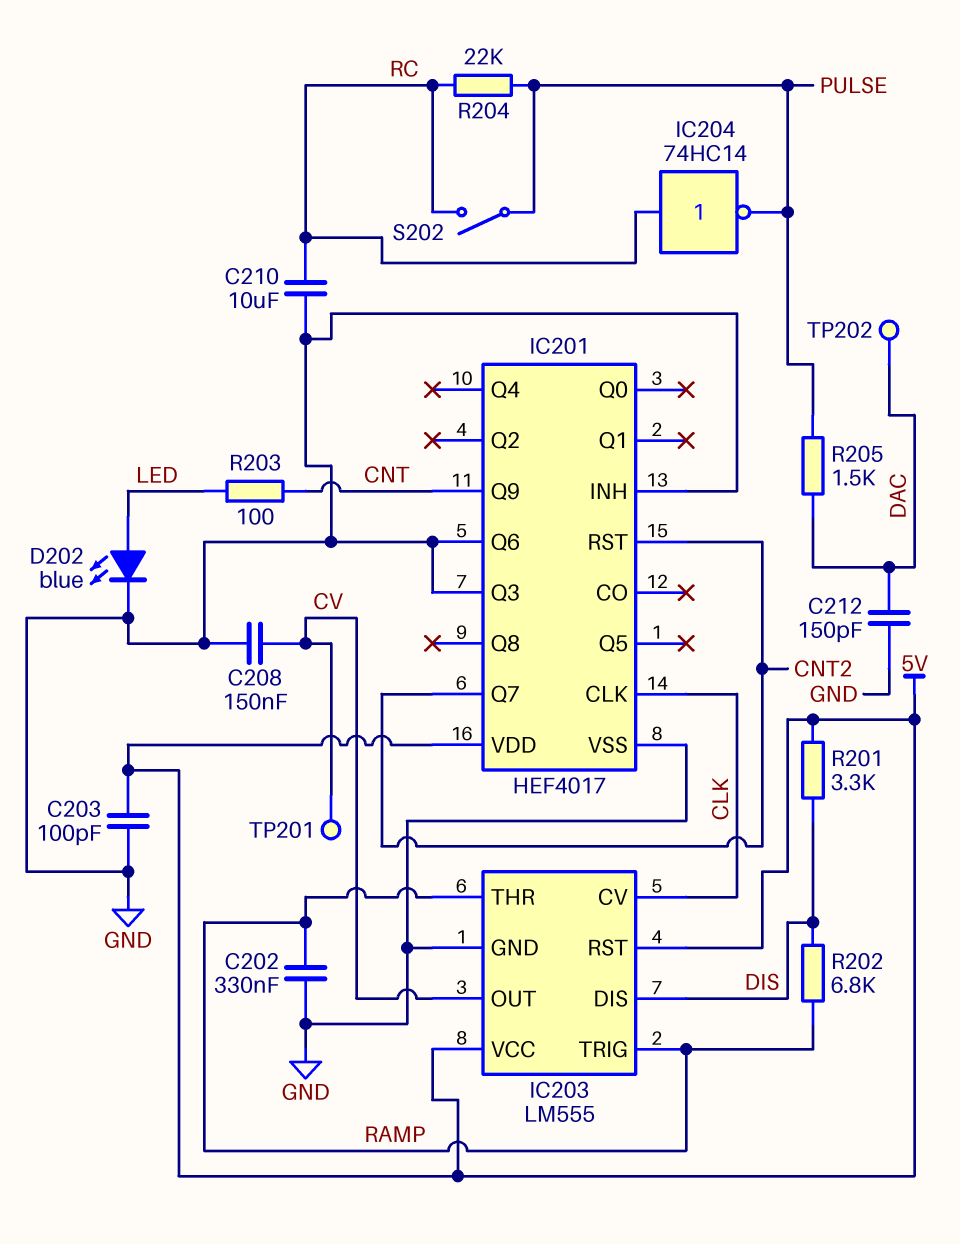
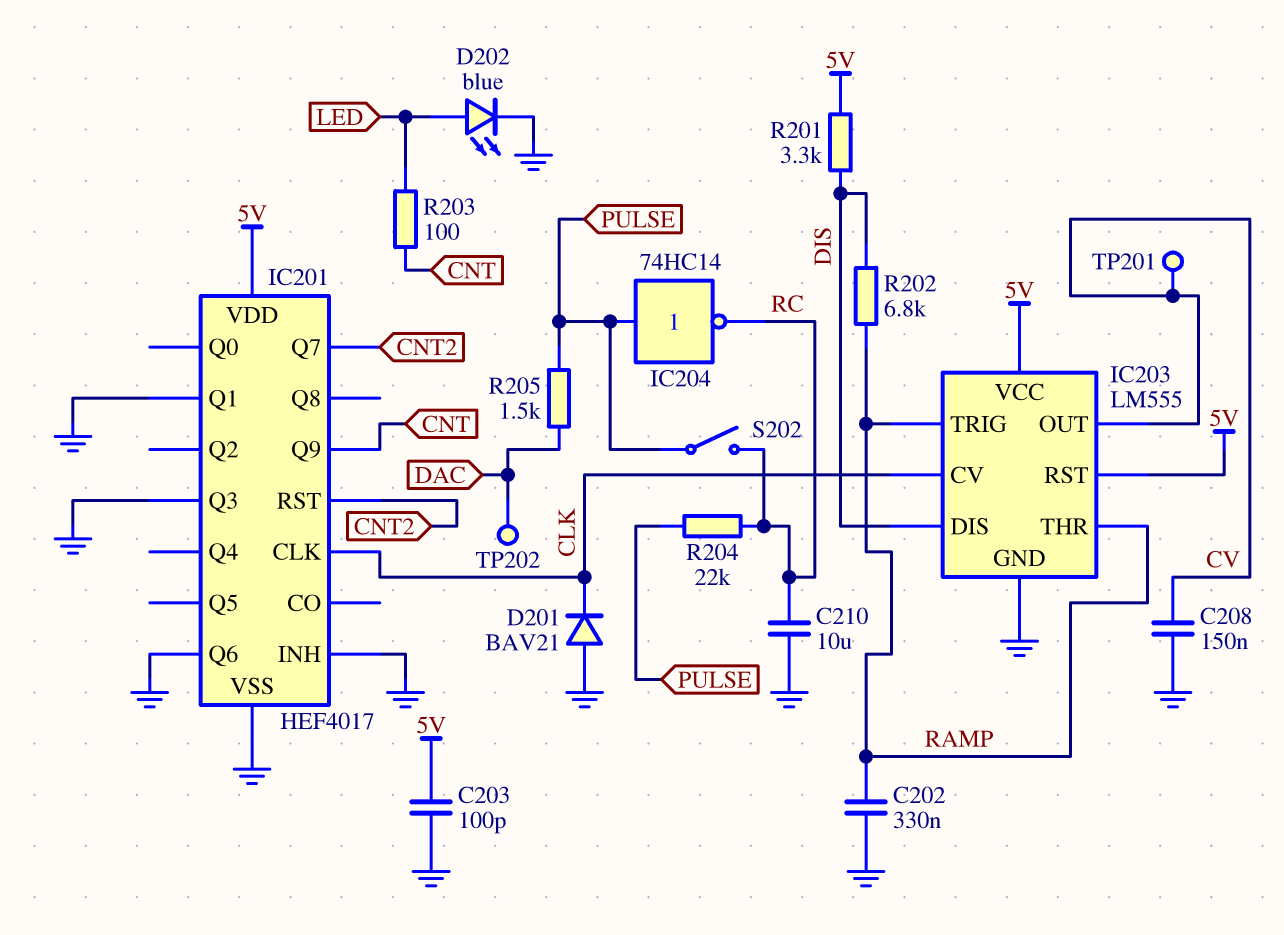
C212: 150pF (DAC, GND) -> none
D201: none -> diode BAV21 (A GND, K CLK)
IC201 pin Q1: none -> GND
IC204: NOT 74HC14 (in RC, out PULSE) -> NOT 74HC14 (in PULSE, out RC)

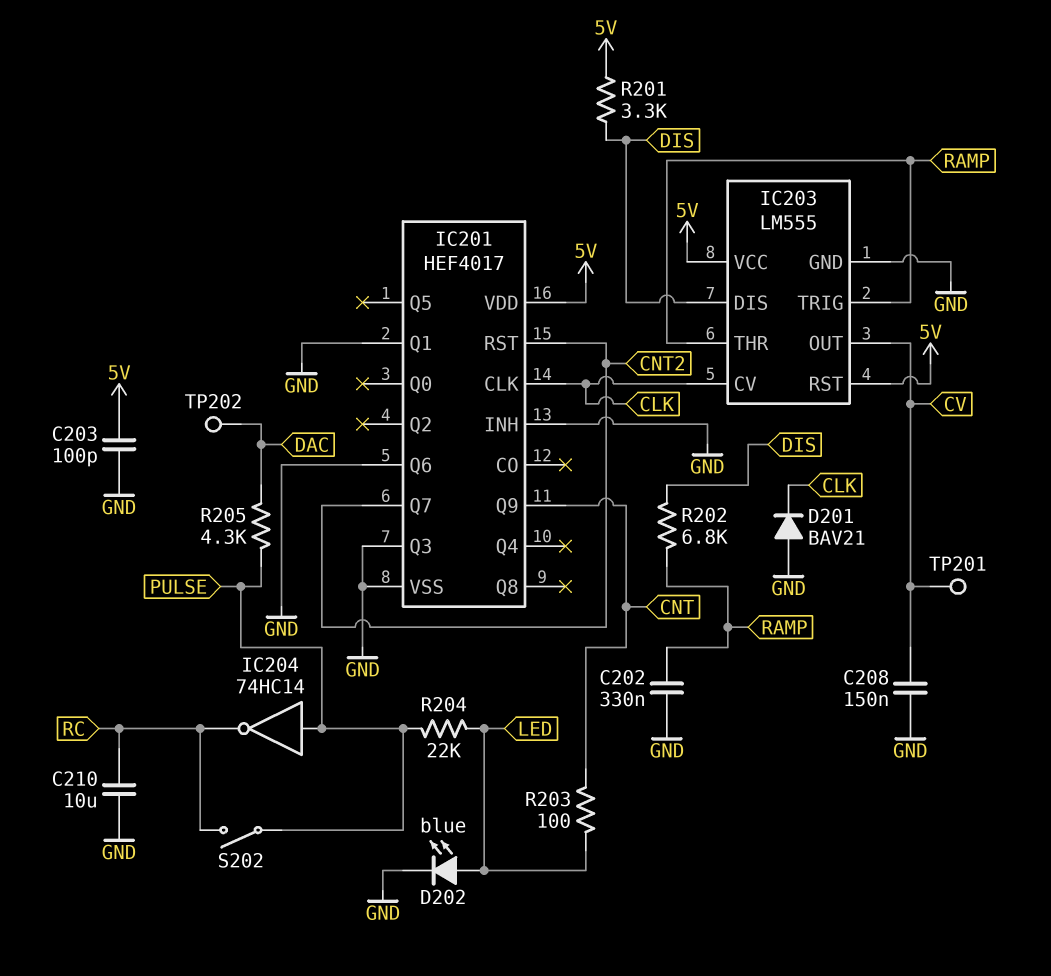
R204: 22k (PULSE, RC) -> 22k (LED, PULSE)
R205: 1.5k (DAC, PULSE) -> 4.3k (DAC, PULSE)

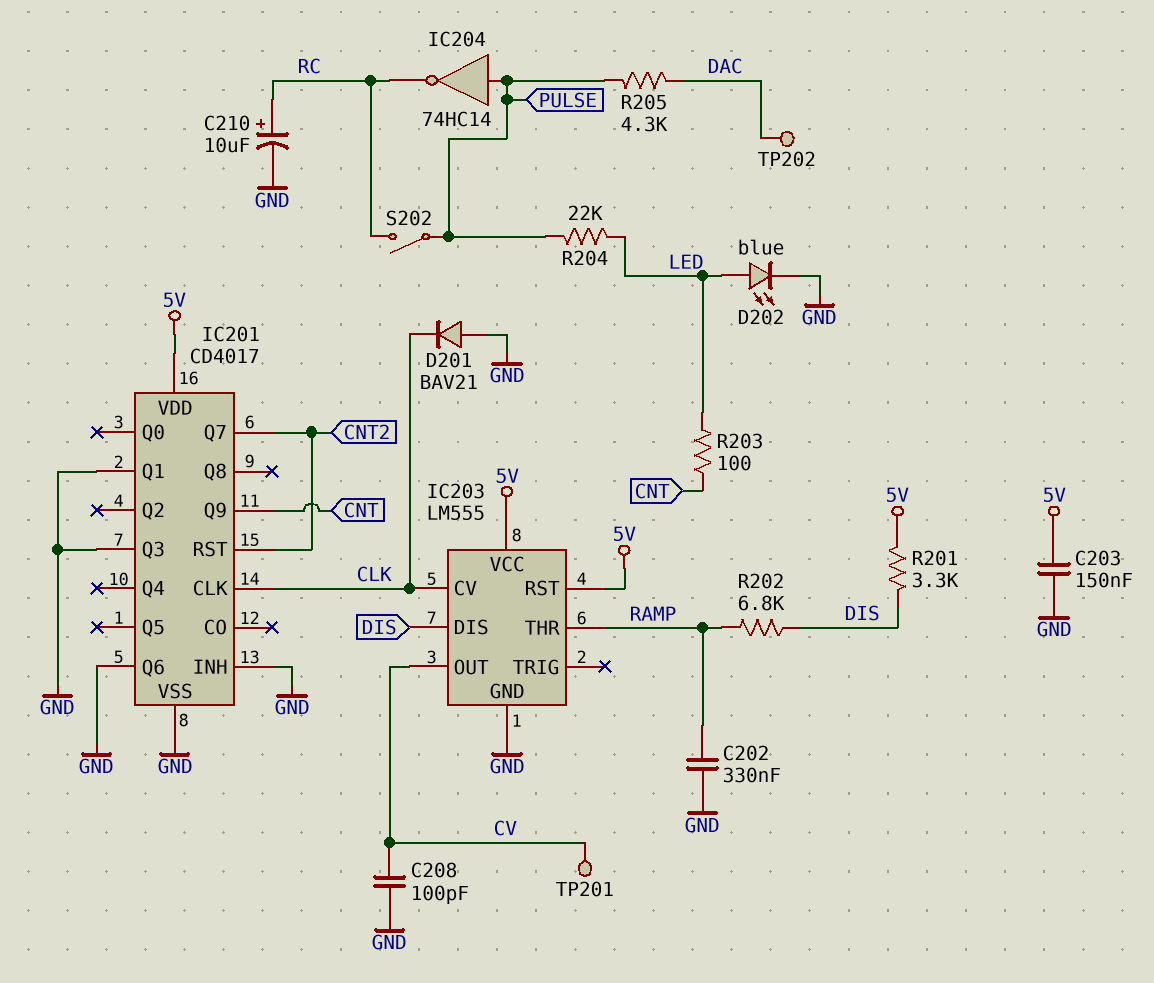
C203: 100pF (5V, GND) -> 150nF (5V, GND)
C208: 150nF (CV, GND) -> 100pF (CV, GND)
C210: 10uF (GND, RC) -> 10uF (plus RC, minus GND)
IC201: HEF4017 -> CD4017
IC203 pin TRIG: RAMP -> none

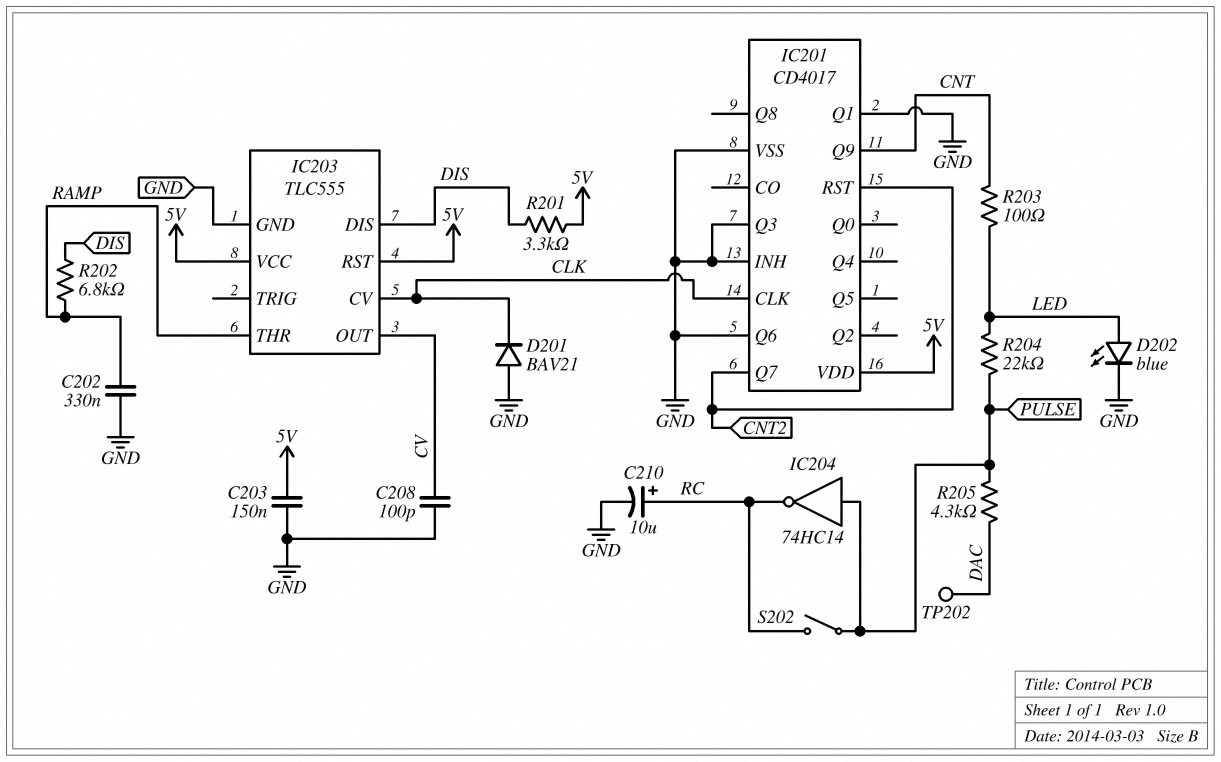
IC203: LM555 -> TLC555
TP201: test point (CV) -> none

